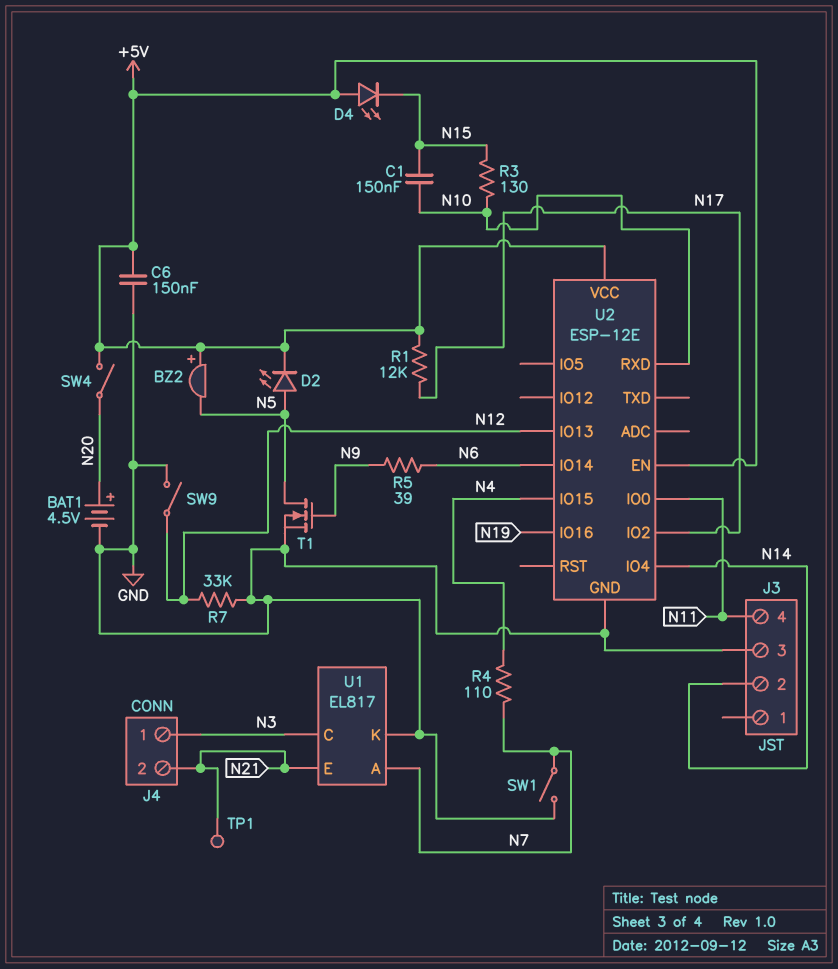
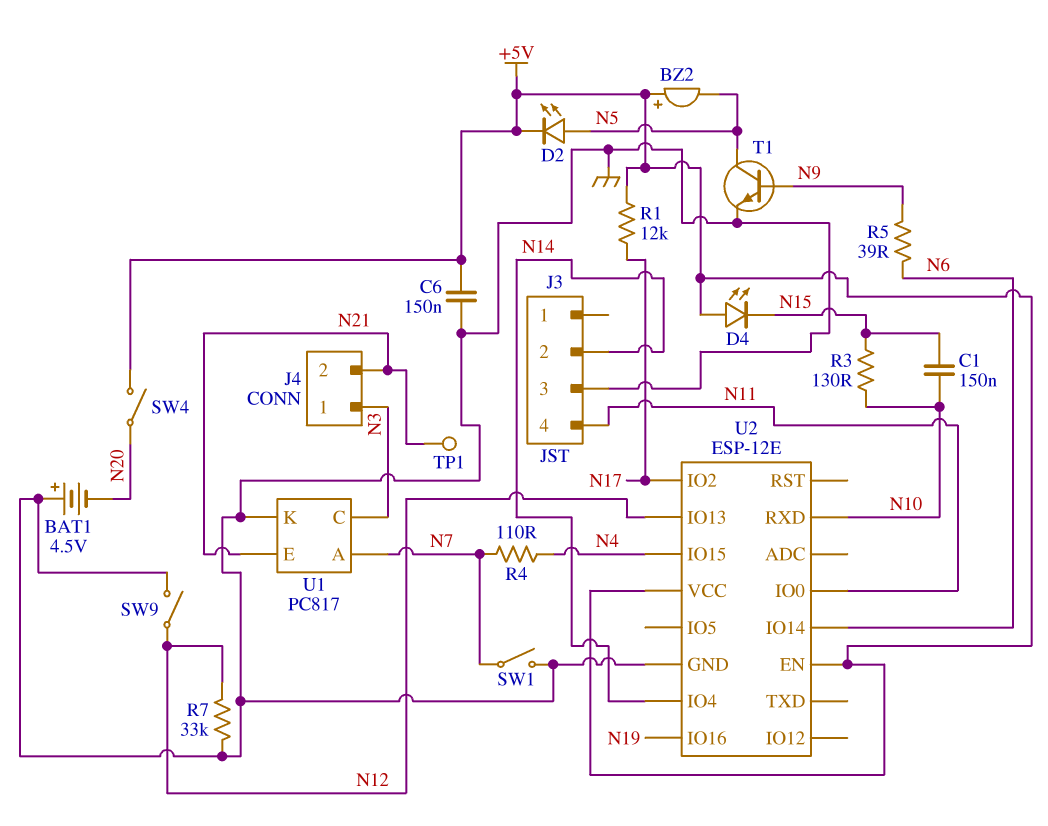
BAT1: 4.5V (plus N20, minus GND) -> 4.5V (plus GND, minus N20)
T1: NMOS (G N9, D N5, S GND) -> NPN (B N9, C N5, E GND)
U1: EL817 -> PC817

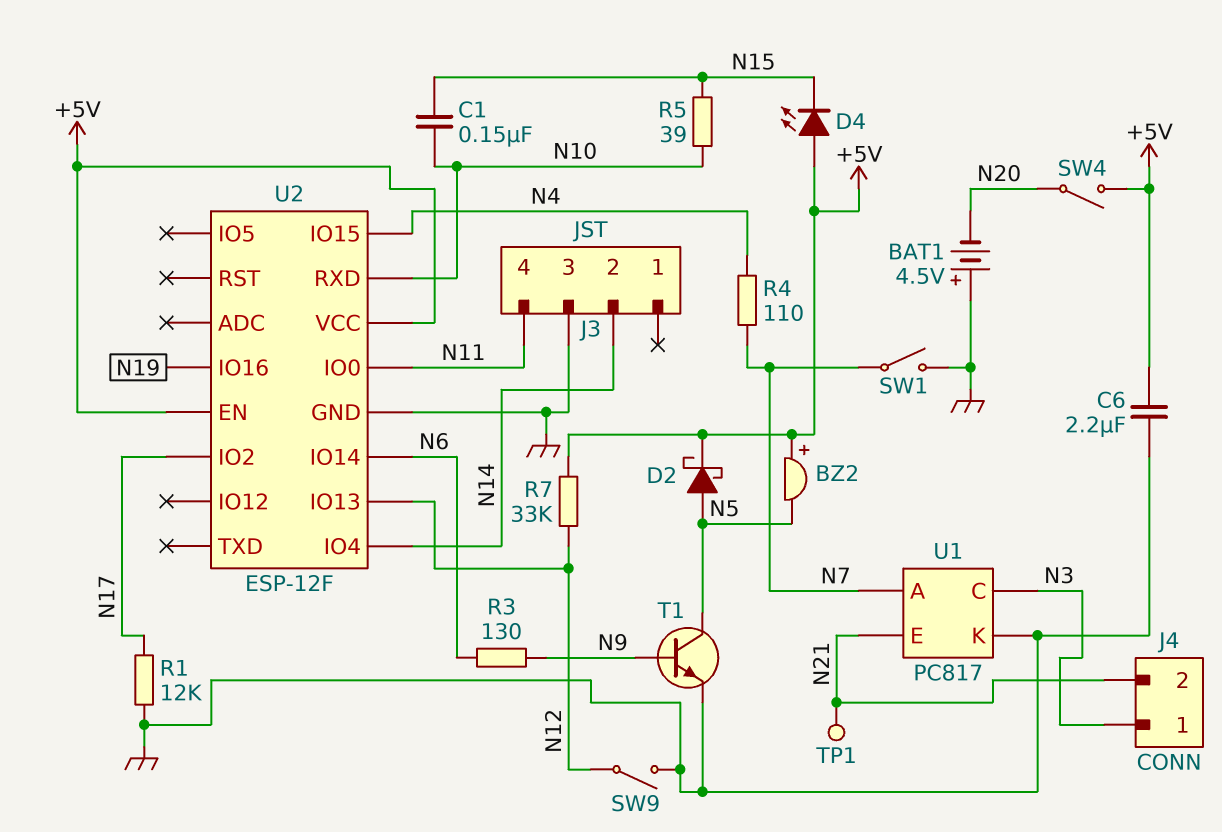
C6: 150nF (+5V, GND) -> 2.2uF (+5V, GND)
D2: LED (A N5, K +5V) -> schottky (A N5, K +5V)
R1: 12k (+5V, N17) -> 12k (GND, N17)
R3: 130 (N10, N15) -> 130 (N6, N9)
R5: 39 (N6, N9) -> 39 (N10, N15)
R7: 33k (GND, N12) -> 33k (+5V, N12)
U2: ESP-12E -> ESP-12F

